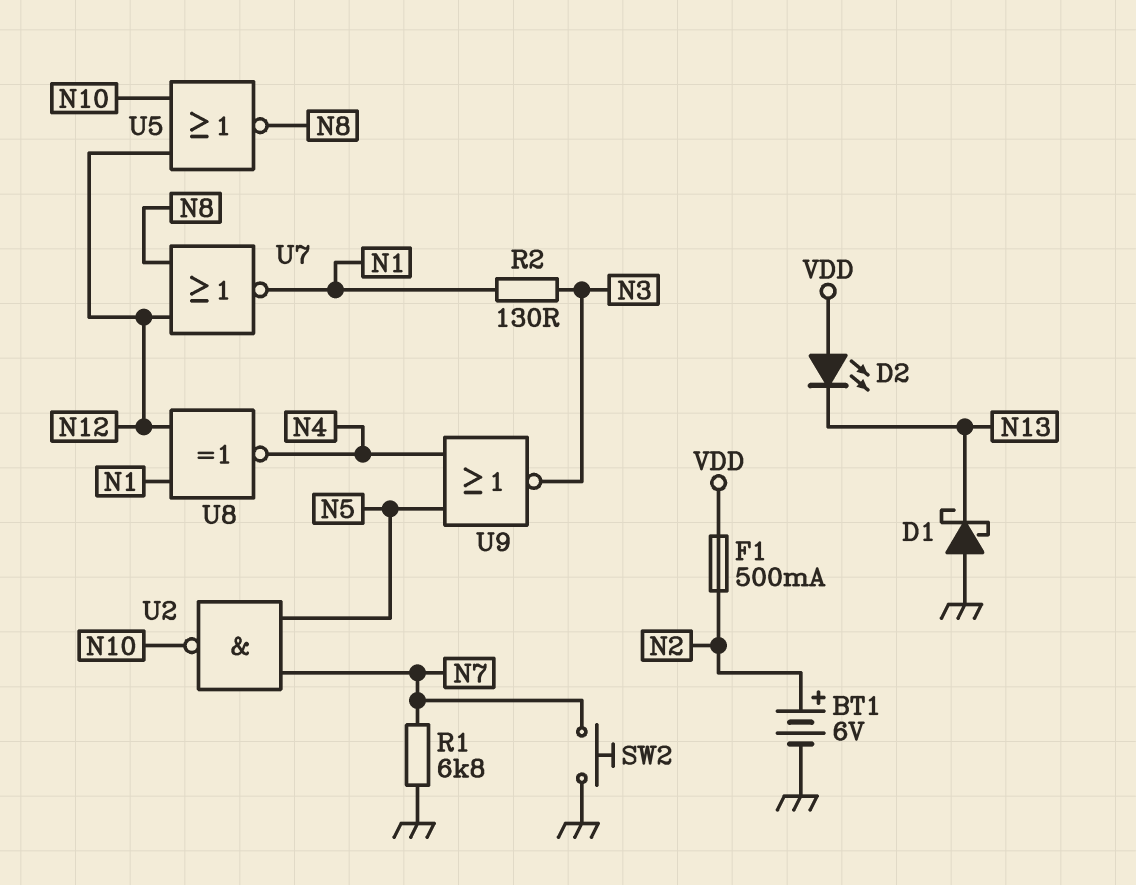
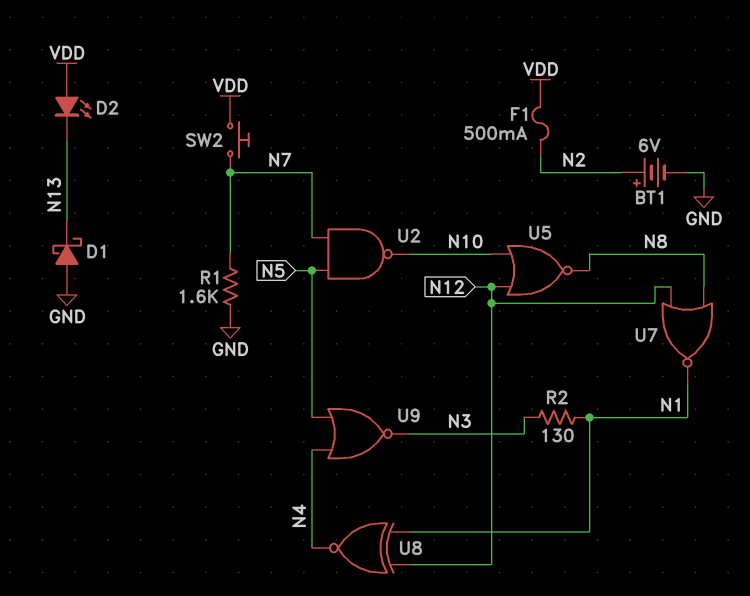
R1: 6.8k (GND, N7) -> 1.6k (GND, N7)
SW2: button (GND, N7) -> button (N7, VDD)

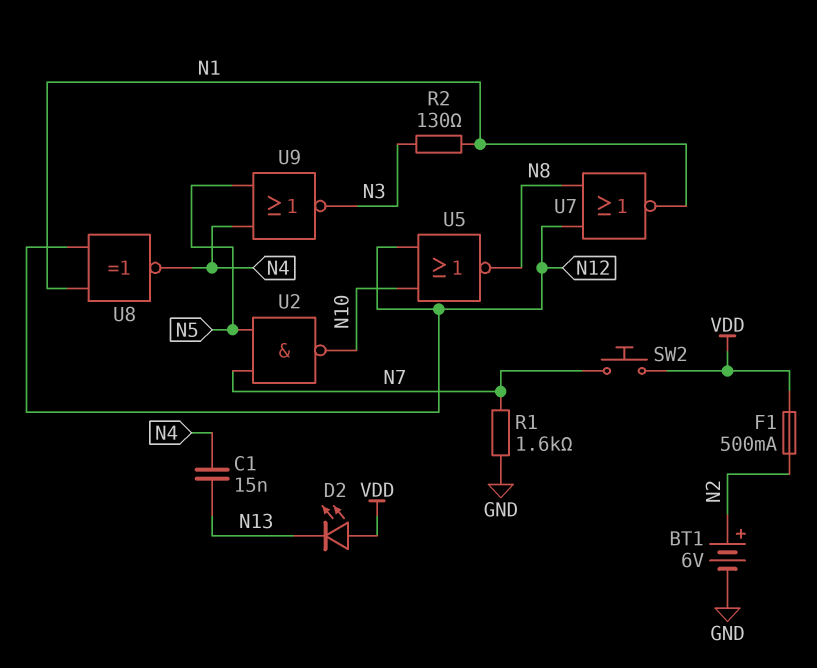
C1: none -> 15nF (N4, N13)
D1: schottky (A GND, K N13) -> none

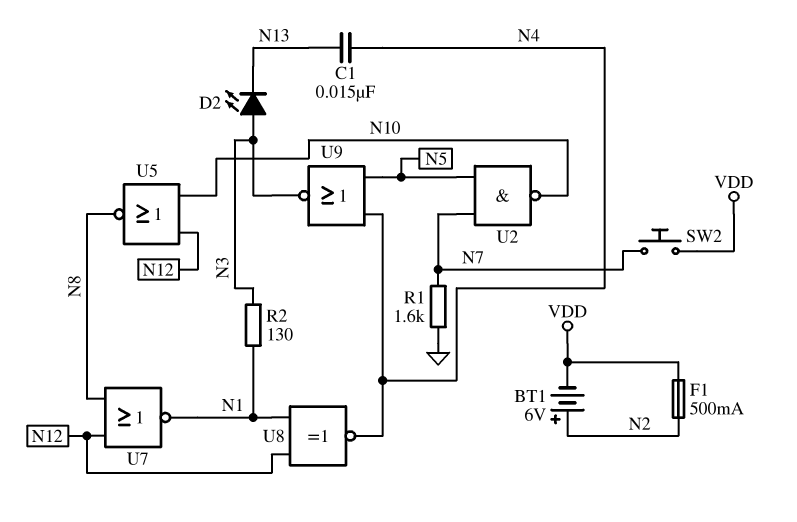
BT1: 6V (plus N2, minus GND) -> 6V (plus N2, minus VDD)
D2: LED (A VDD, K N13) -> LED (A N3, K N13)

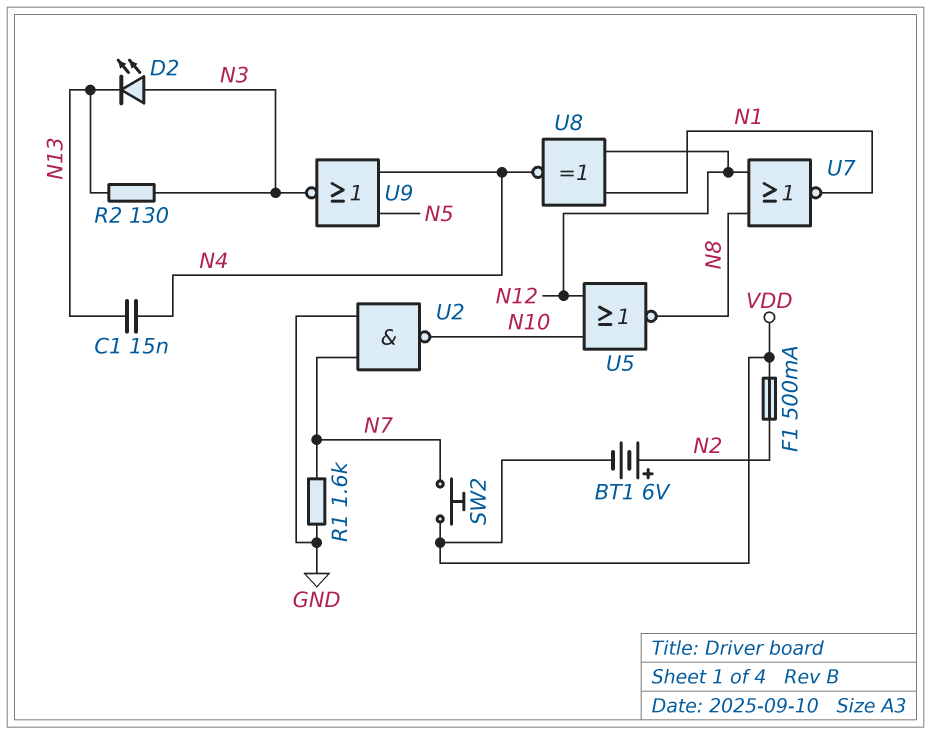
R2: 130 (N1, N3) -> 130 (N3, N13)
U2: NAND (in N5, in N7, out N10) -> NAND (in GND, in N7, out N10)

